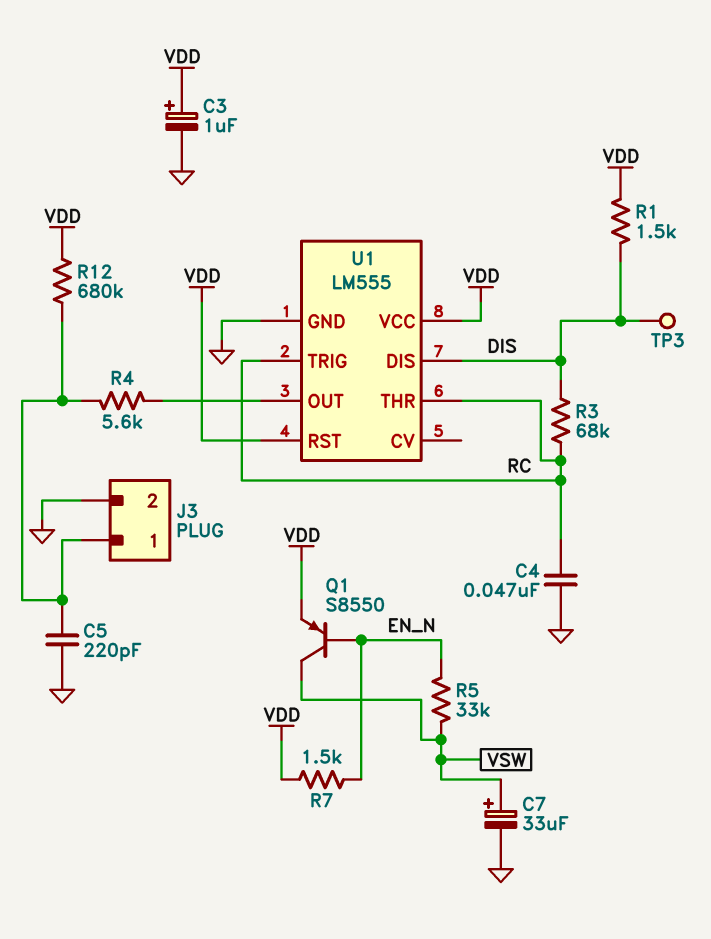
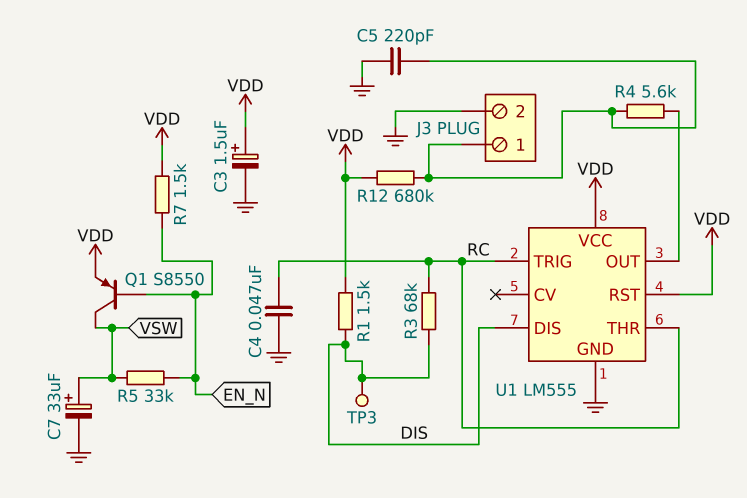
C3: 1uF (plus VDD, minus GND) -> 1.5uF (plus VDD, minus GND)

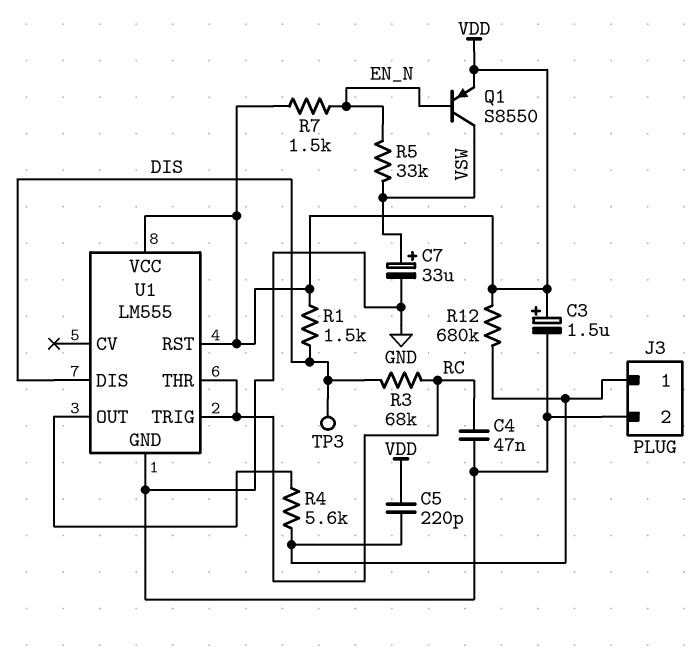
C5: 220pF (GND, J3/1) -> 220pF (J3/1, VDD)

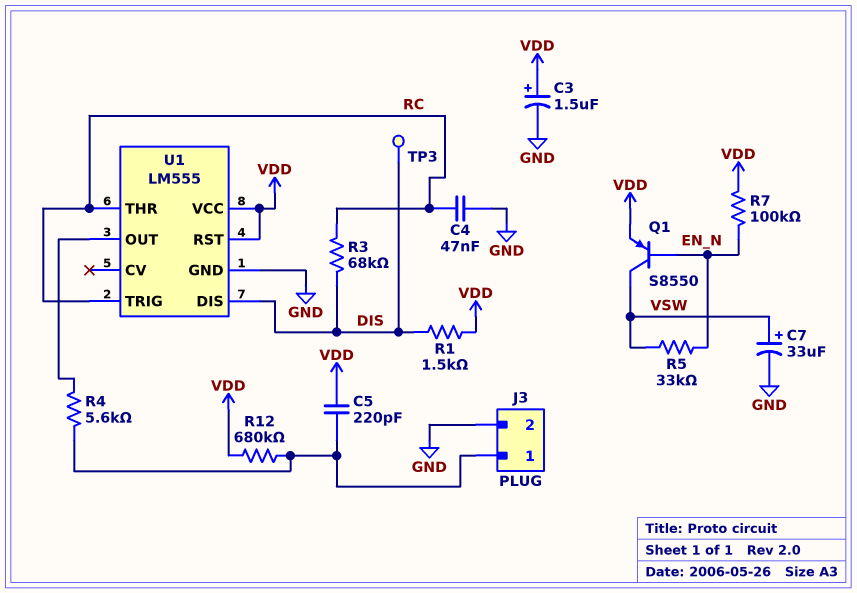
R7: 1.5k (EN_N, VDD) -> 100k (EN_N, VDD)

